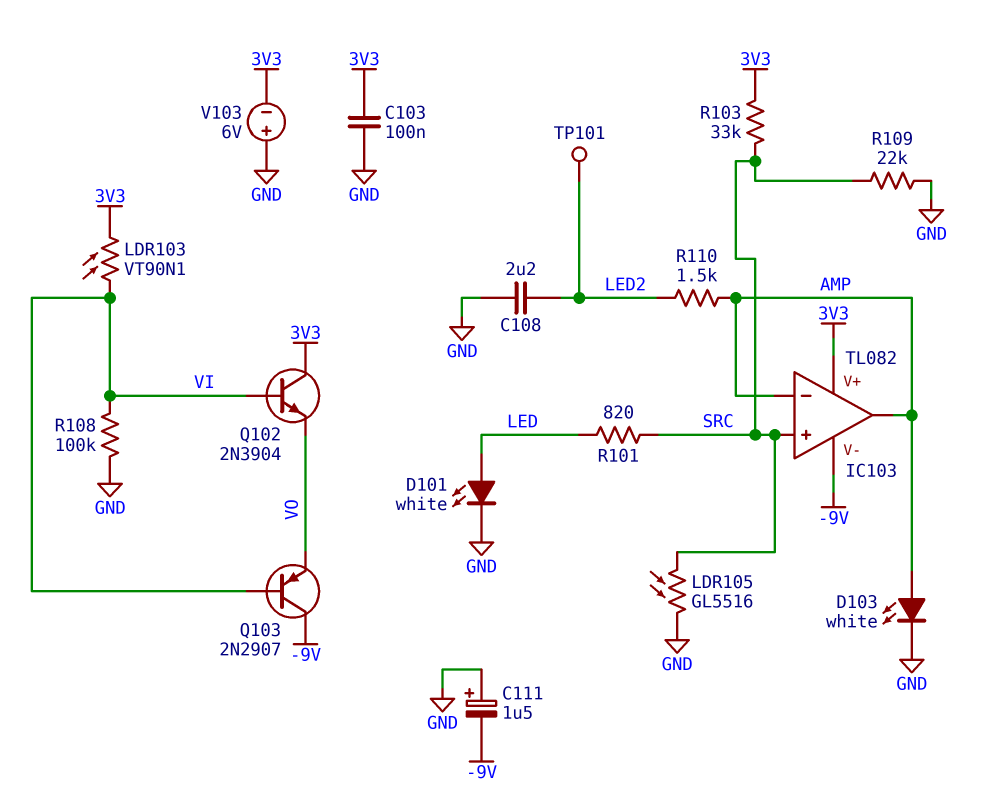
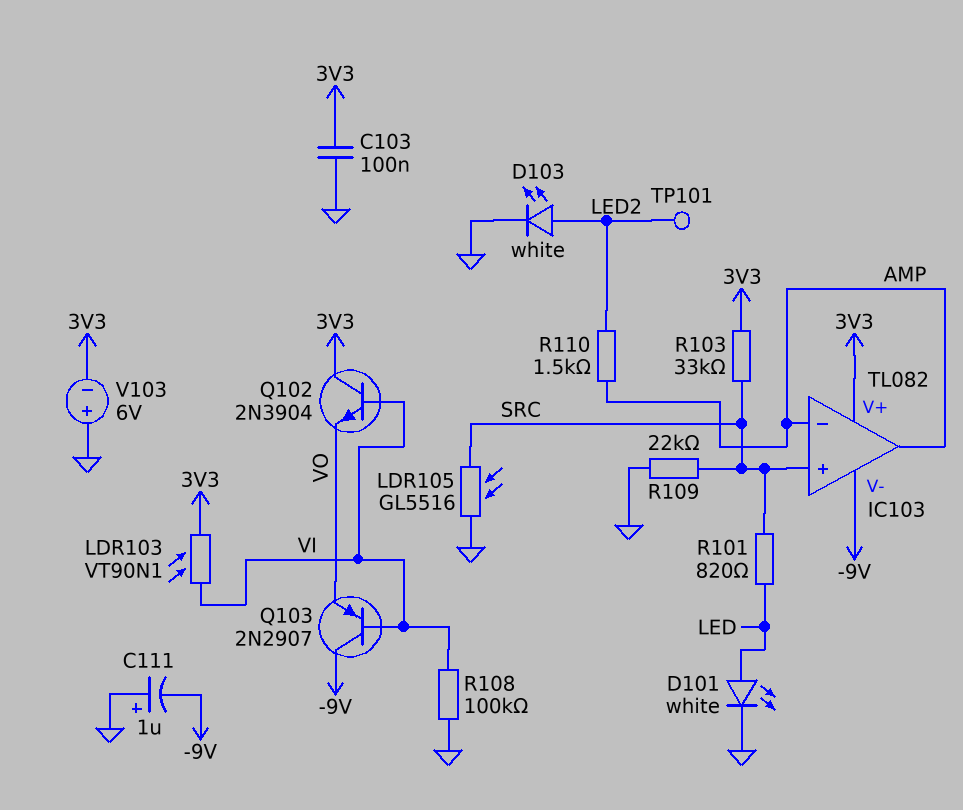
C108: 2.2uF (GND, LED2) -> none
C111: 1.5uF (plus GND, minus -9V) -> 1uF (plus GND, minus -9V)
D103: LED white (A AMP, K GND) -> LED white (A LED2, K GND)

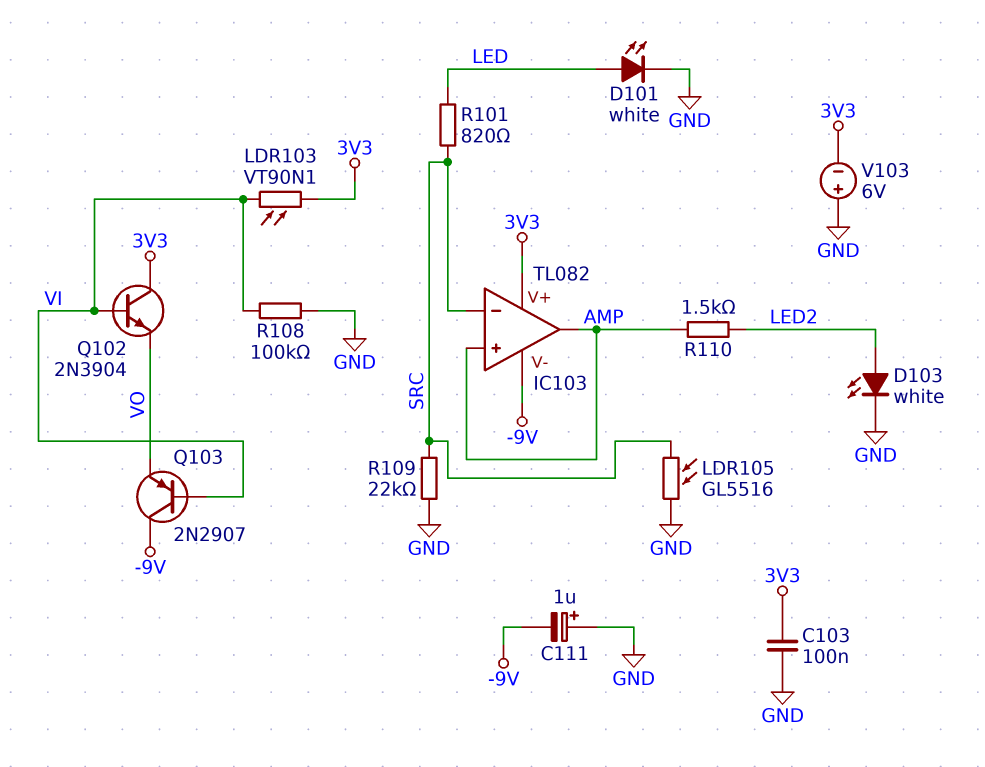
IC103 pin in+: SRC -> AMP
IC103 pin in-: AMP -> SRC
R103: 33k (3V3, SRC) -> none
TP101: test point (LED2) -> none

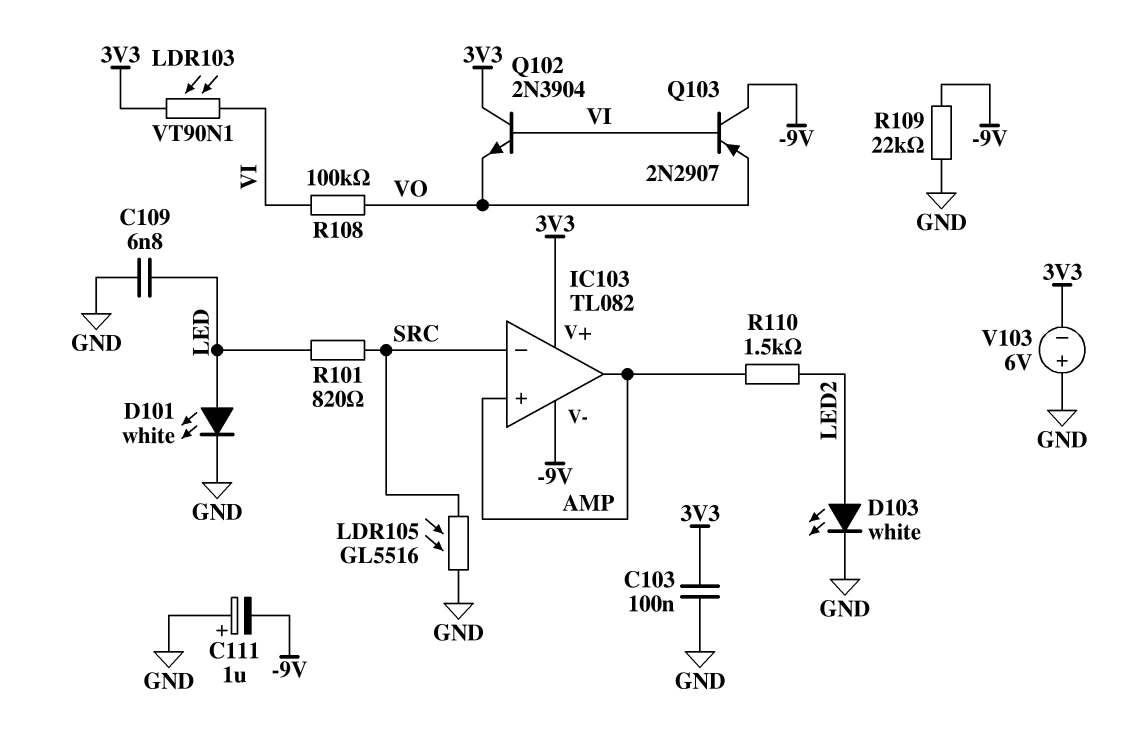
C109: none -> 6.8nF (GND, LED)
R108: 100k (GND, VI) -> 100k (VI, VO)
R109: 22k (GND, SRC) -> 22k (-9V, GND)

